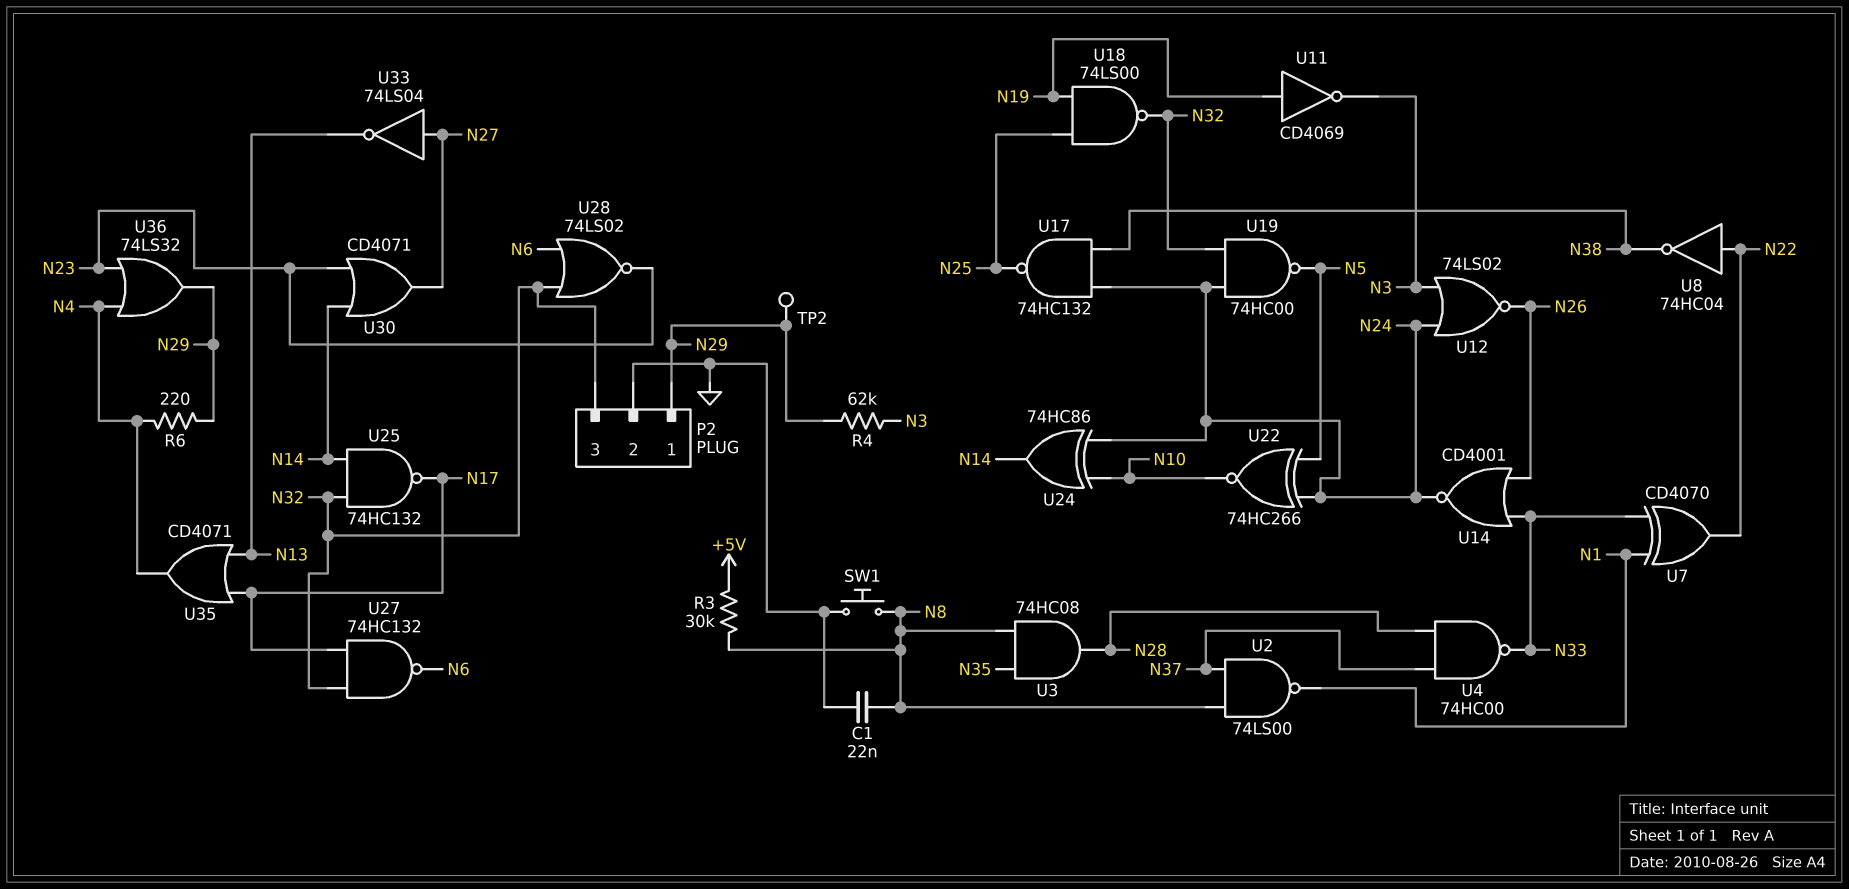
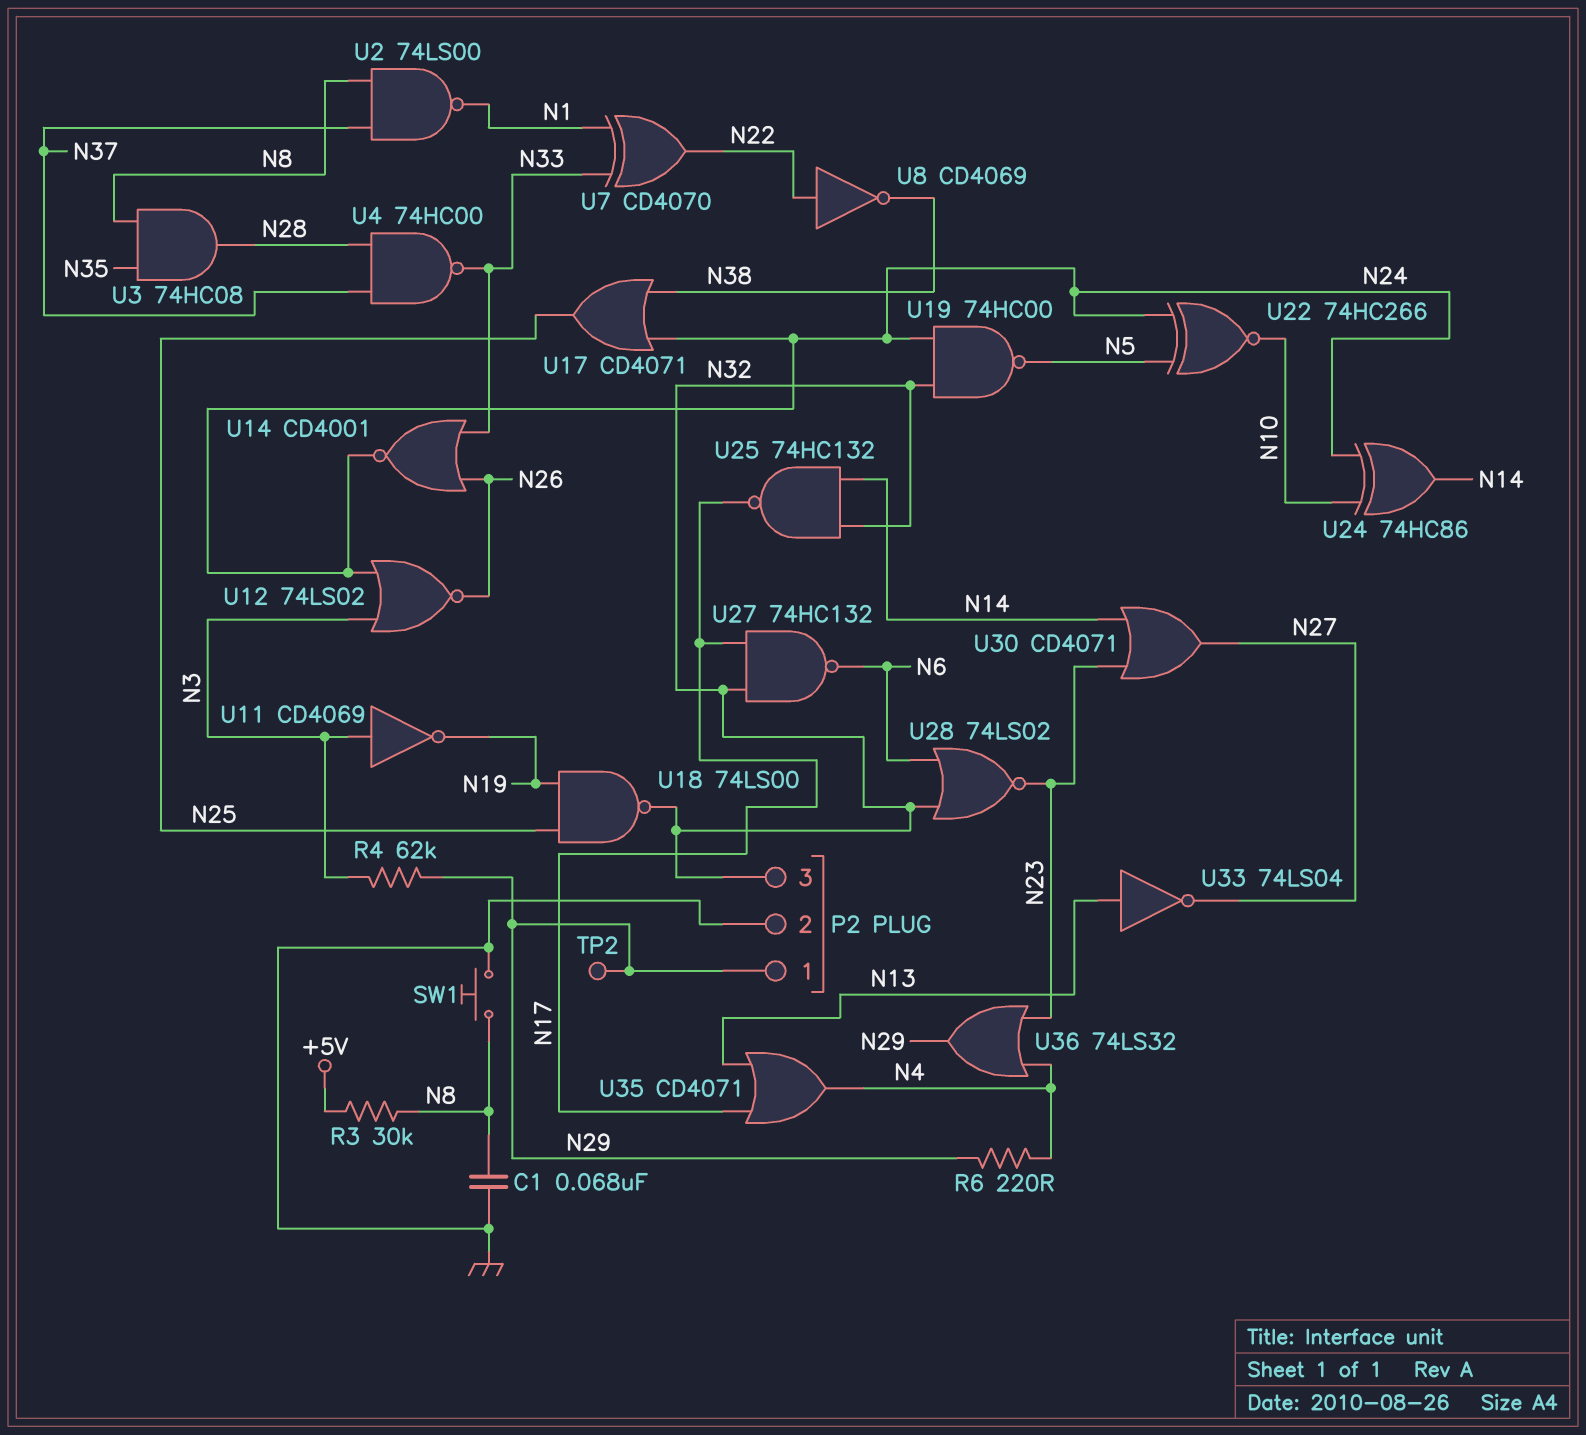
C1: 22nF (GND, N8) -> 68nF (GND, N8)
U8: NOT 74HC04 (in N22, out N38) -> NOT CD4069 (in N22, out N38)
U11: NOT CD4069 (in N19, out N3) -> NOT CD4069 (in N3, out N19)
U17: NAND 74HC132 (in N24, in N38, out N25) -> OR CD4071 (in N24, in N38, out N25)
U33: NOT 74LS04 (in N27, out N13) -> NOT 74LS04 (in N13, out N27)

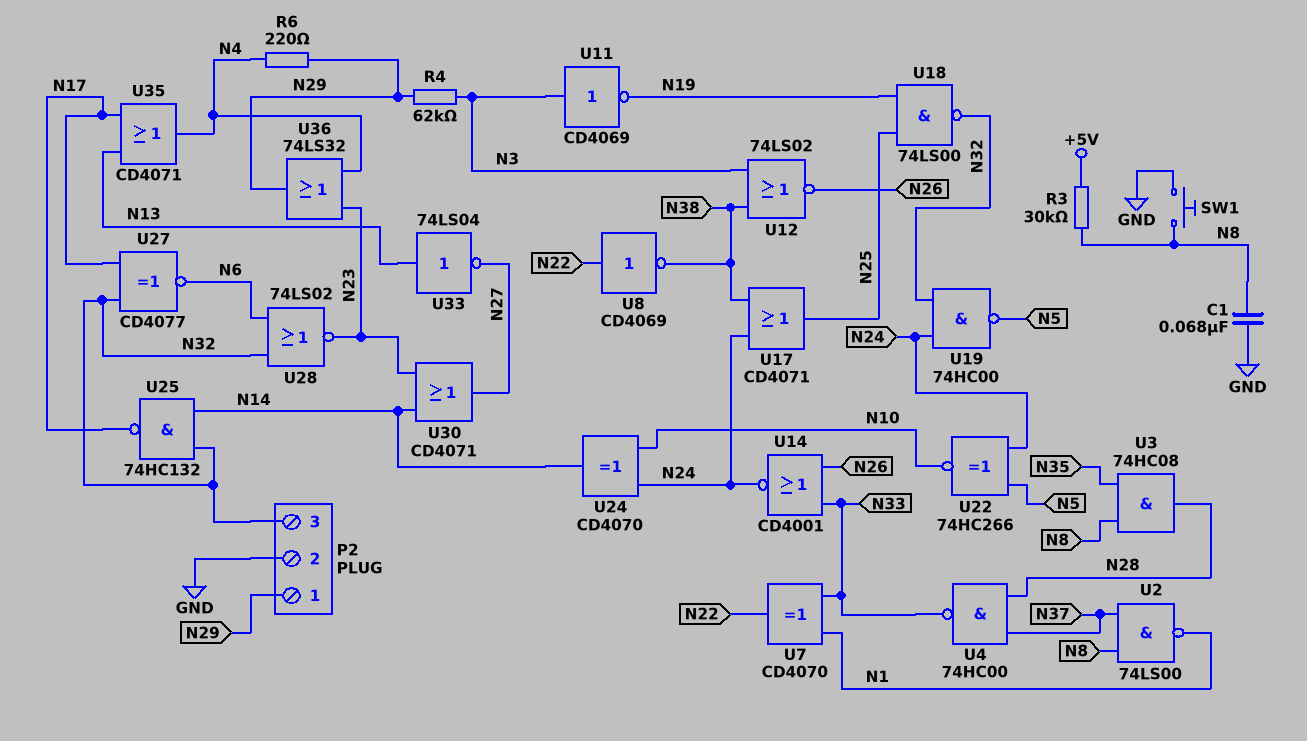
TP2: test point (N29) -> none
U12: NOR 74LS02 (in N3, in N24, out N26) -> NOR 74LS02 (in N3, in N38, out N26)
U24: XOR 74HC86 (in N10, in N24, out N14) -> XOR CD4070 (in N10, in N24, out N14)
U27: NAND 74HC132 (in N17, in N32, out N6) -> XNOR CD4077 (in N17, in N32, out N6)

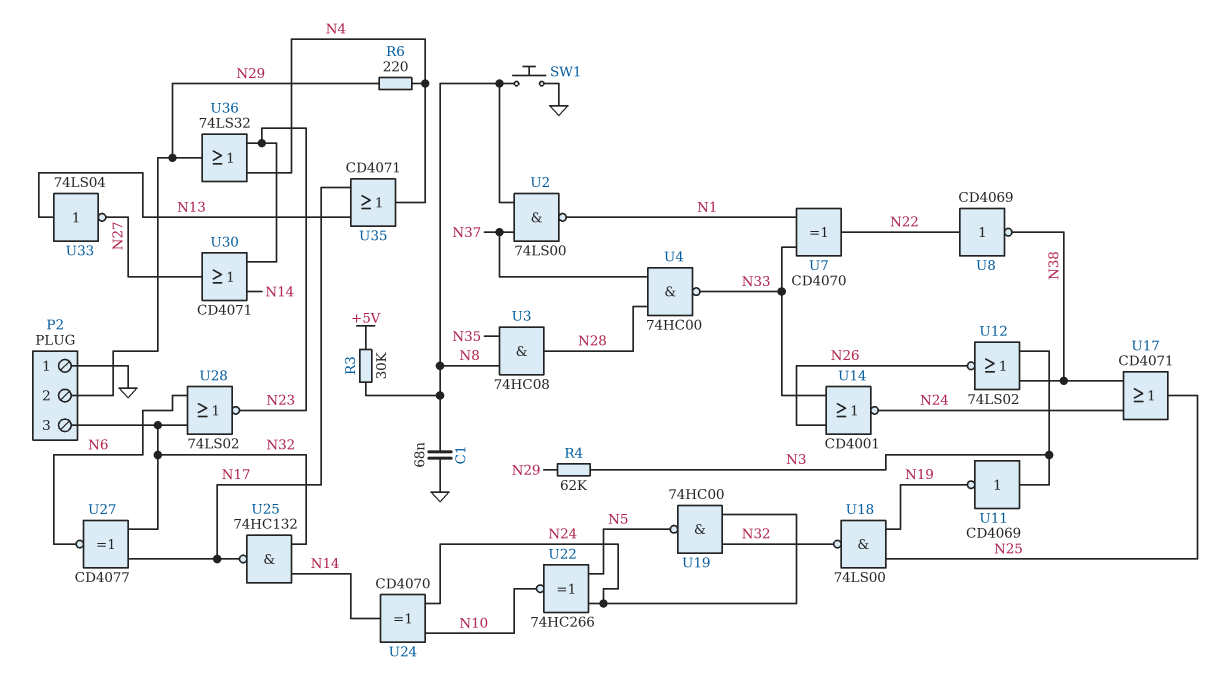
P2 pin 1: N29 -> GND
P2 pin 2: GND -> N29

